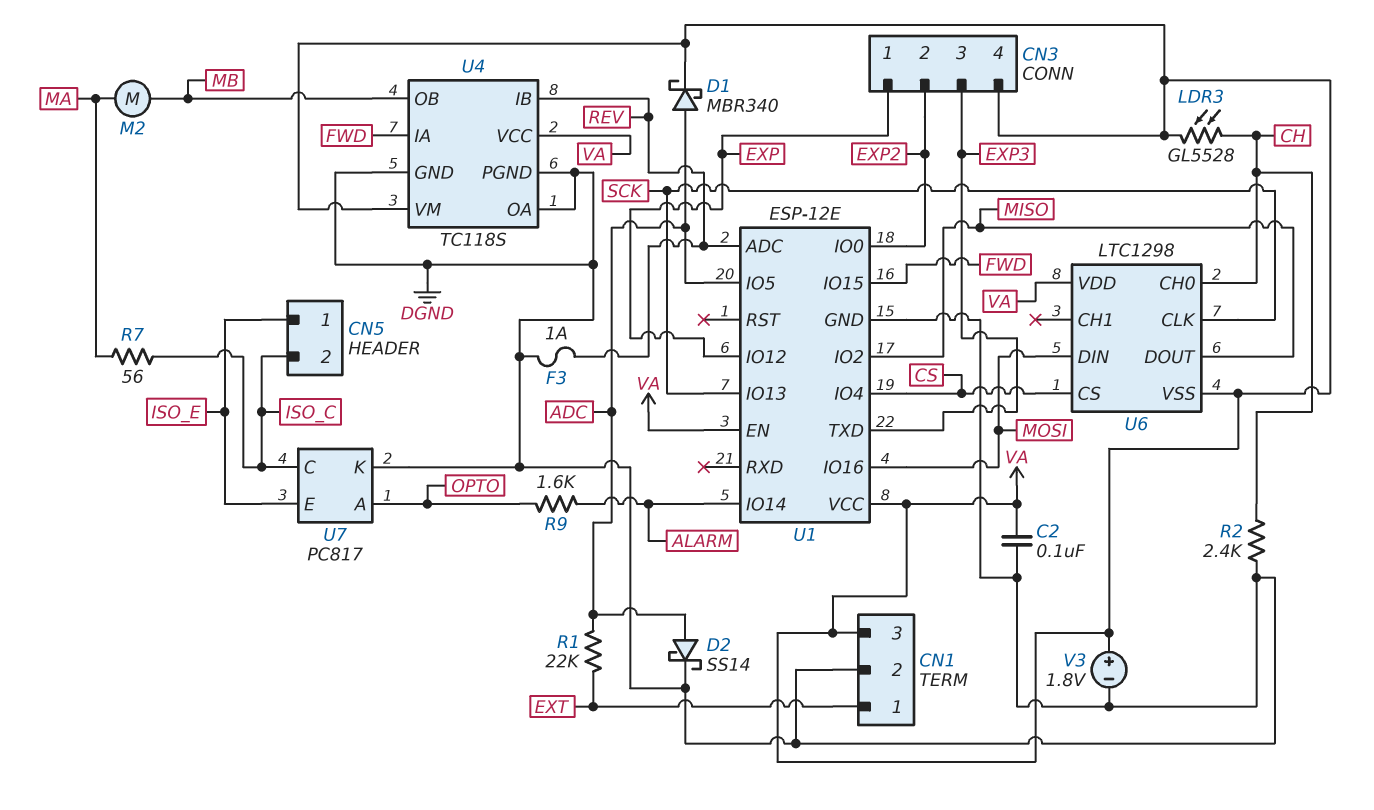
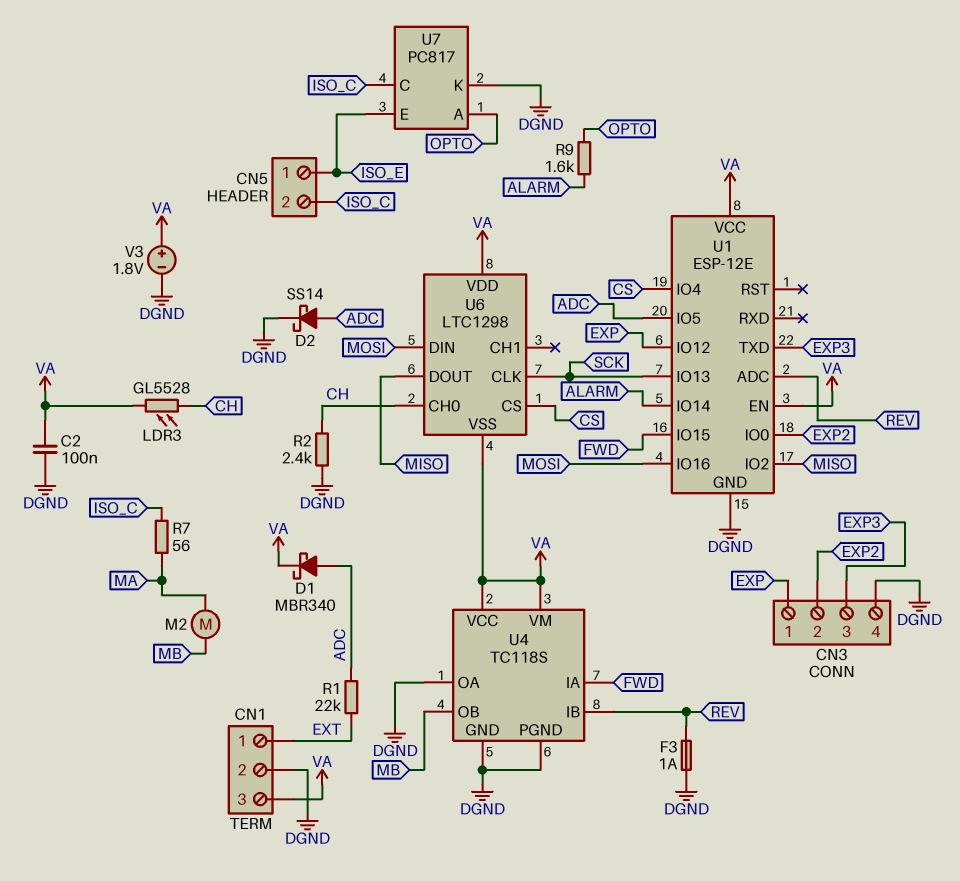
CN3 pin 4: VA -> DGND

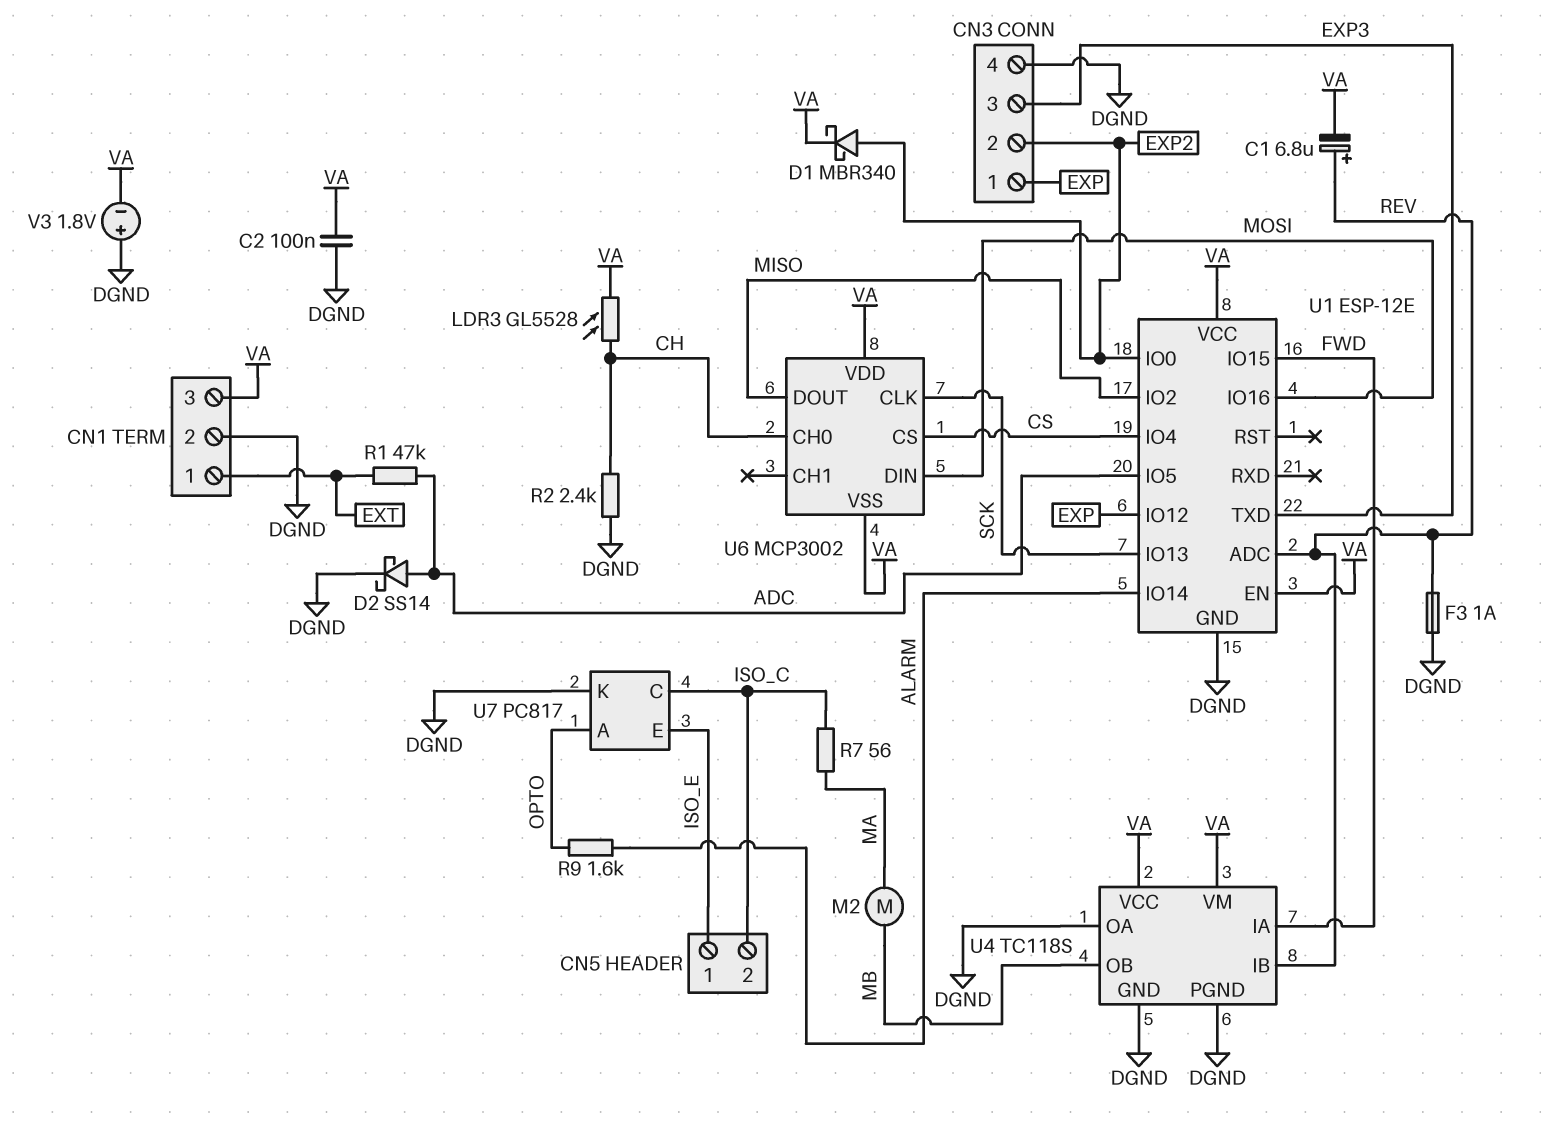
C1: none -> 6.8uF (plus REV, minus VA)
D1: schottky MBR340 (A ADC, K VA) -> schottky MBR340 (A EXP2, K VA)
R1: 22k (ADC, EXT) -> 47k (ADC, EXT)
U6: LTC1298 -> MCP3002
V3: 1.8V (plus VA, minus DGND) -> 1.8V (plus DGND, minus VA)

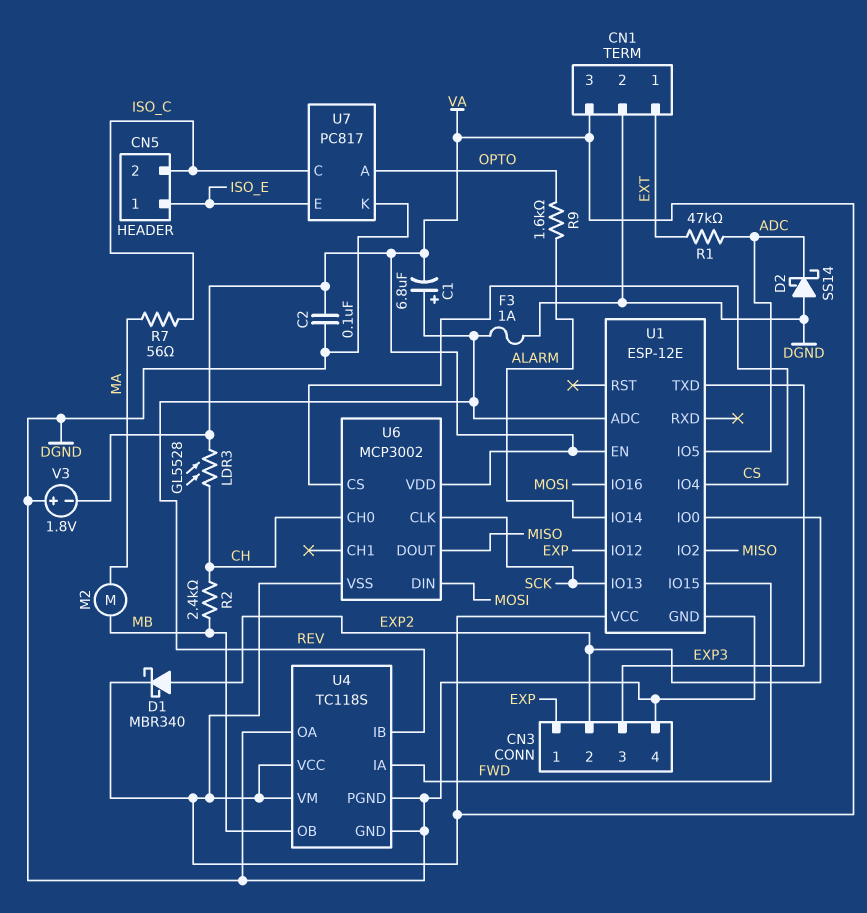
D2: schottky SS14 (A ADC, K DGND) -> schottky SS14 (A DGND, K ADC)
R2: 2.4k (CH, DGND) -> 2.4k (CH, MB)

